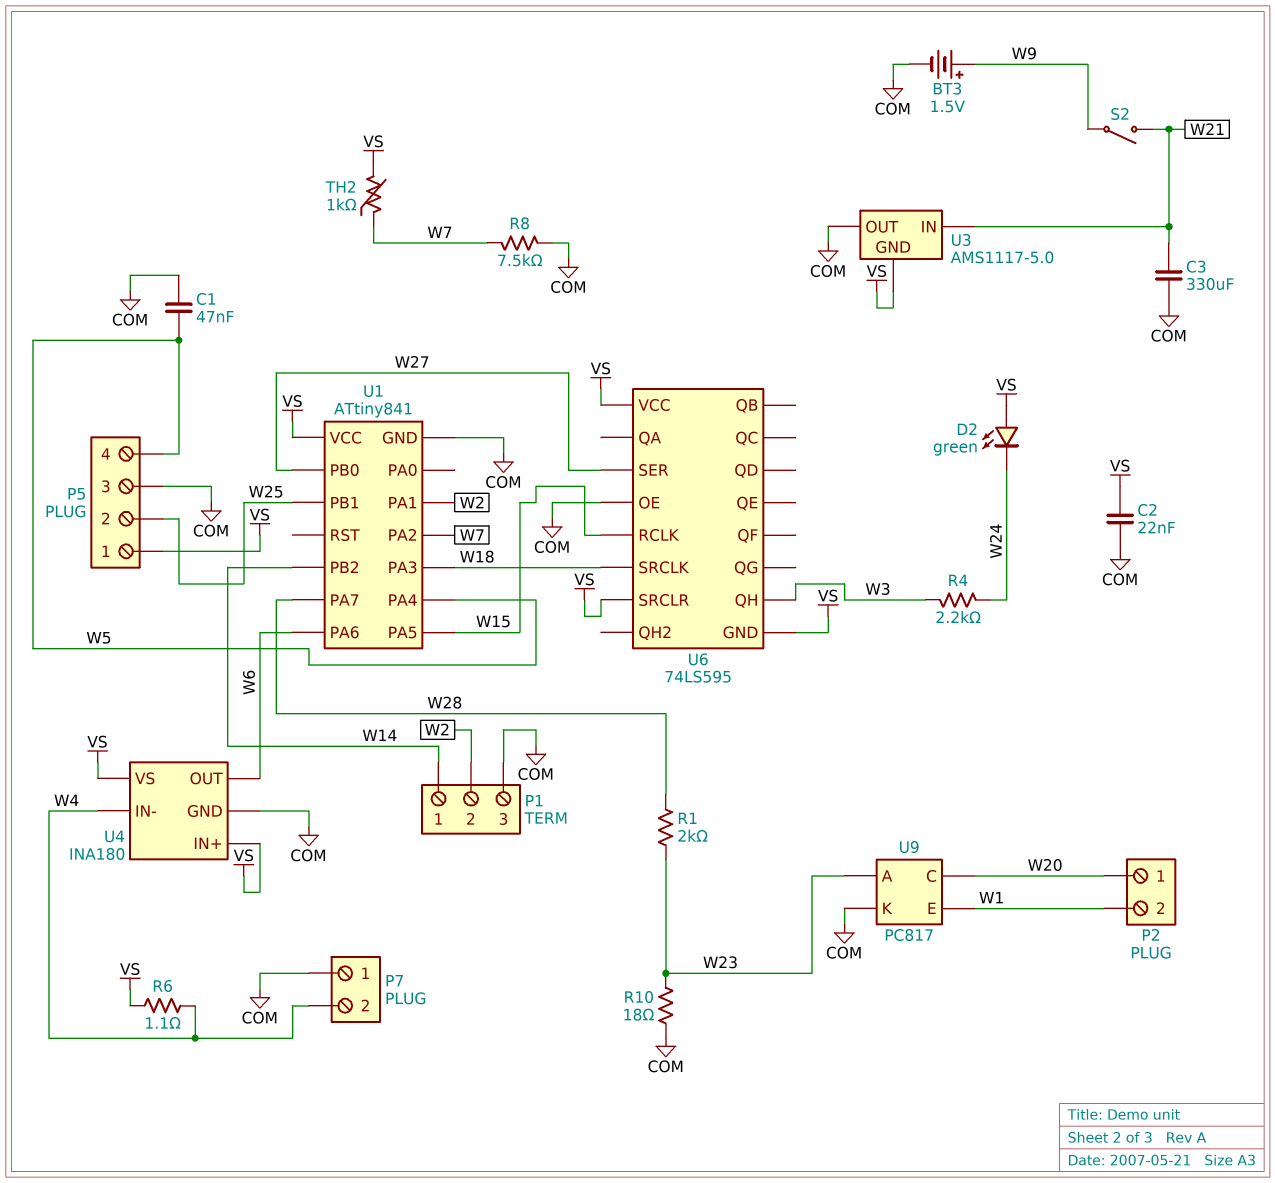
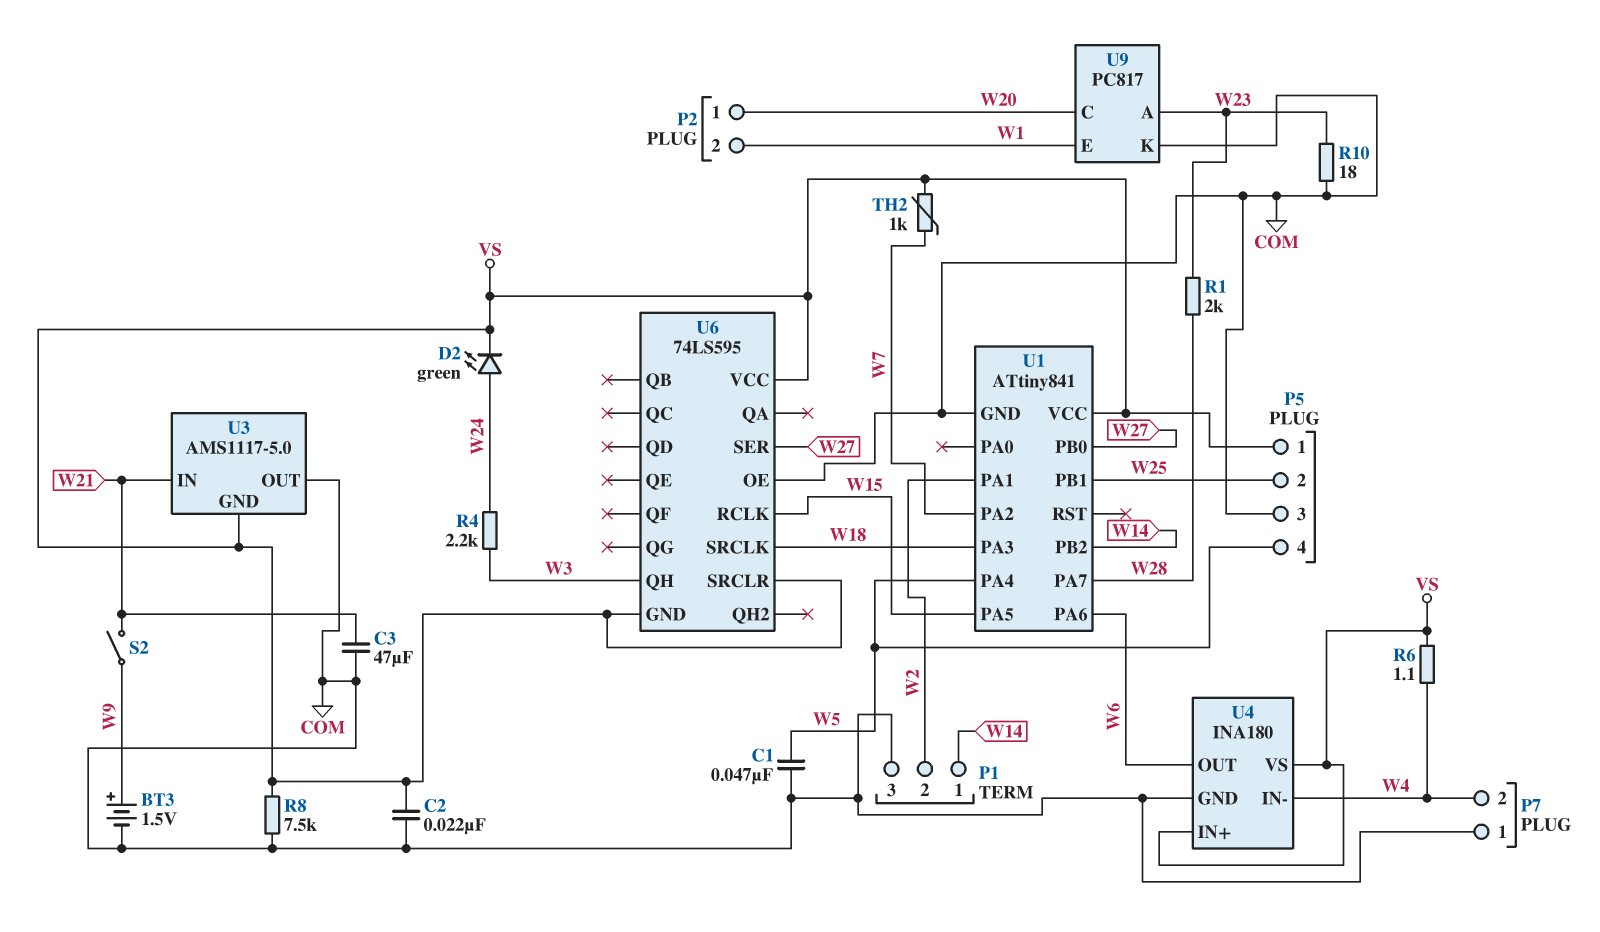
C3: 330uF (COM, W21) -> 47uF (COM, W21)
D2: LED green (A VS, K W24) -> LED green (A W24, K VS)
R8: 7.5k (COM, W7) -> 7.5k (COM, VS)

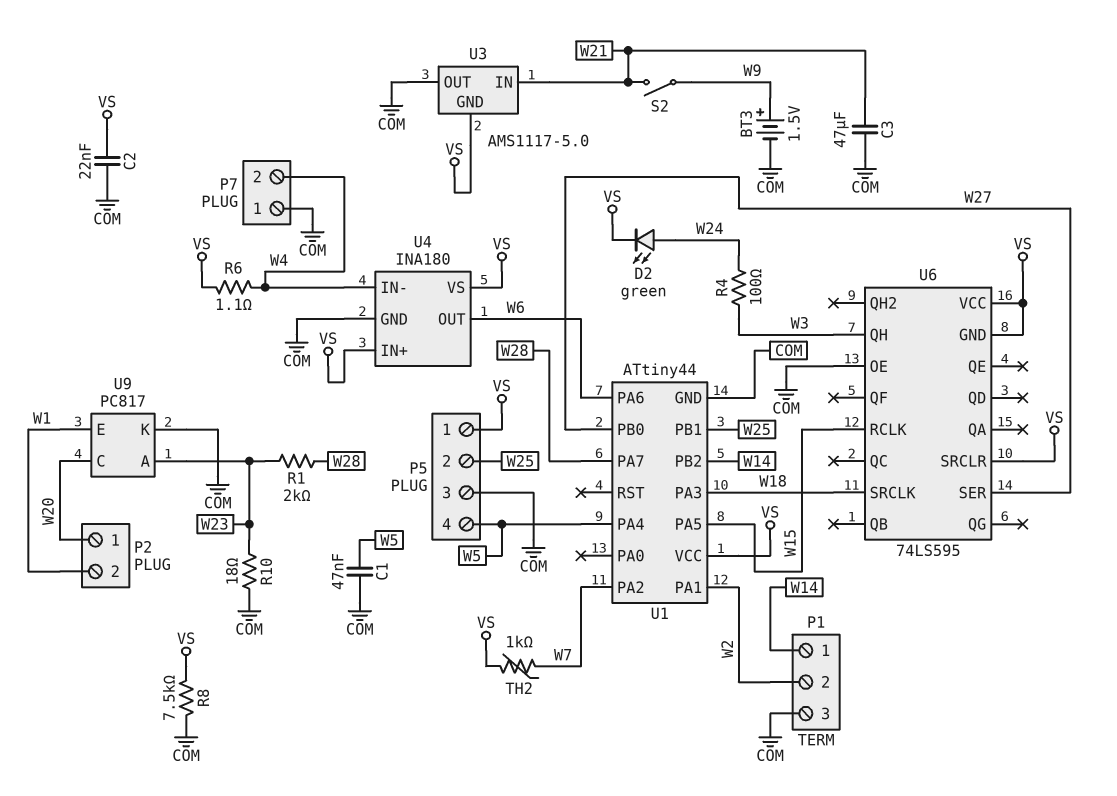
R4: 2.2k (W3, W24) -> 100 (W3, W24)
U1: ATtiny841 -> ATtiny44

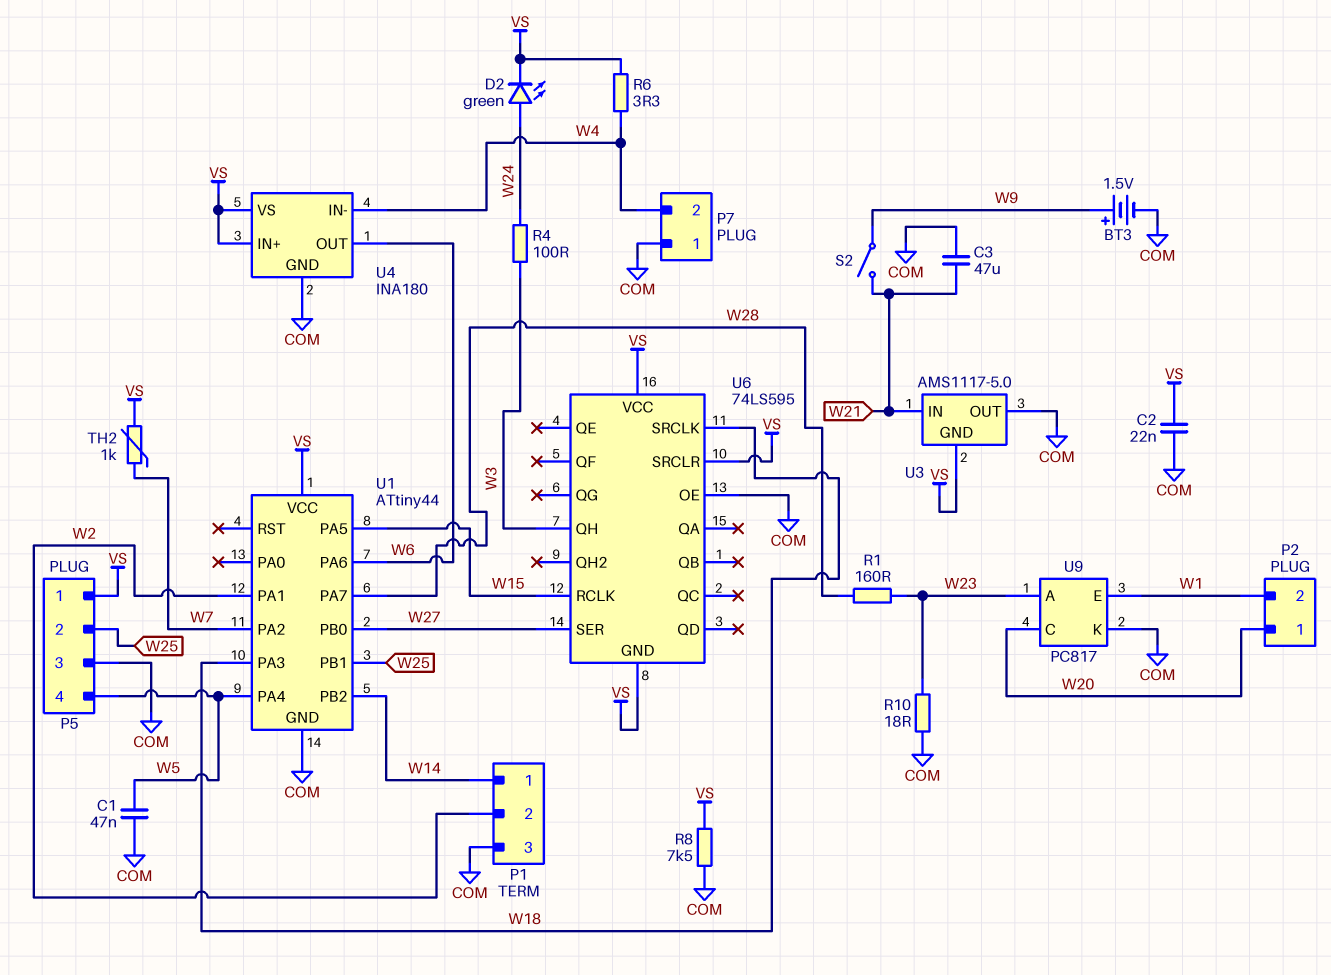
R1: 2k (W23, W28) -> 160 (W23, W28)
R6: 1.1 (VS, W4) -> 3.3 (VS, W4)

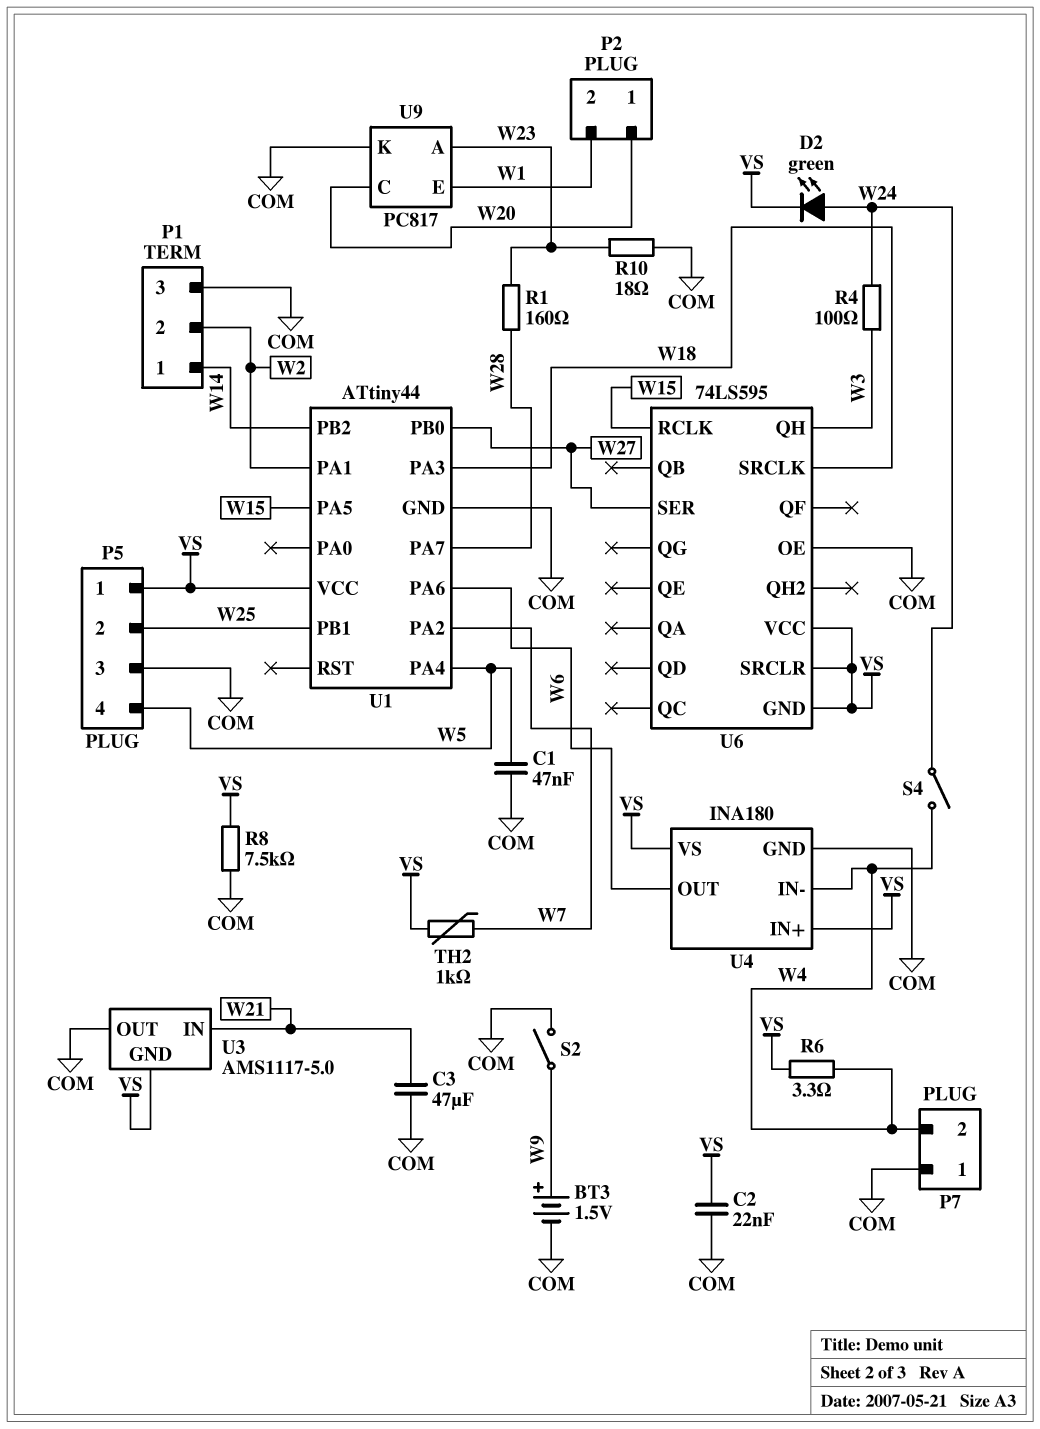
S2: switch (W9, W21) -> switch (COM, W9)
S4: none -> switch (W4, W24)

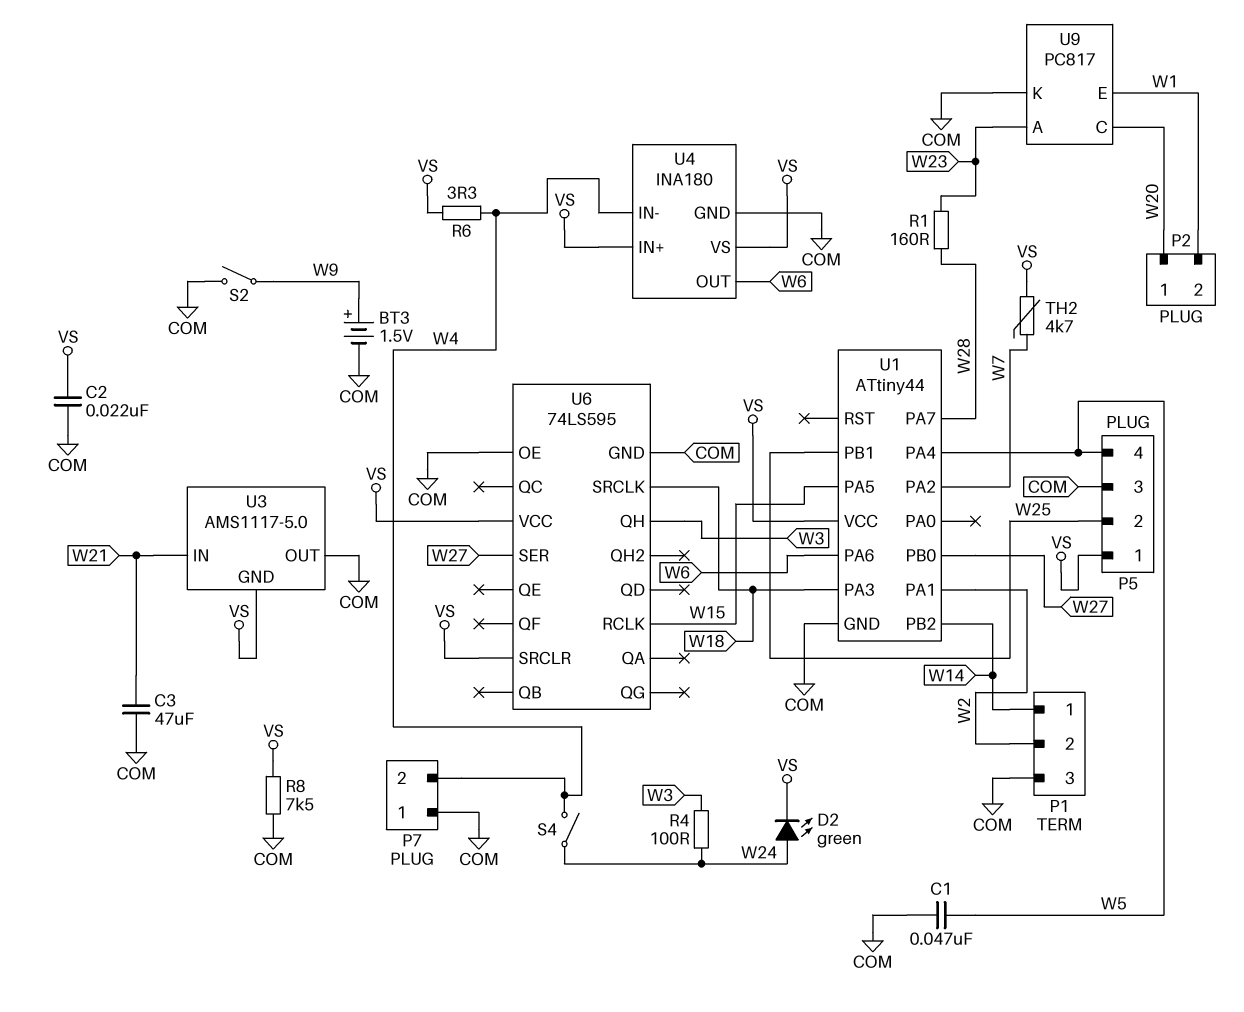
R10: 18 (COM, W23) -> none
TH2: 1k (VS, W7) -> 4.7k (VS, W7)
U6 pin GND: VS -> COM

